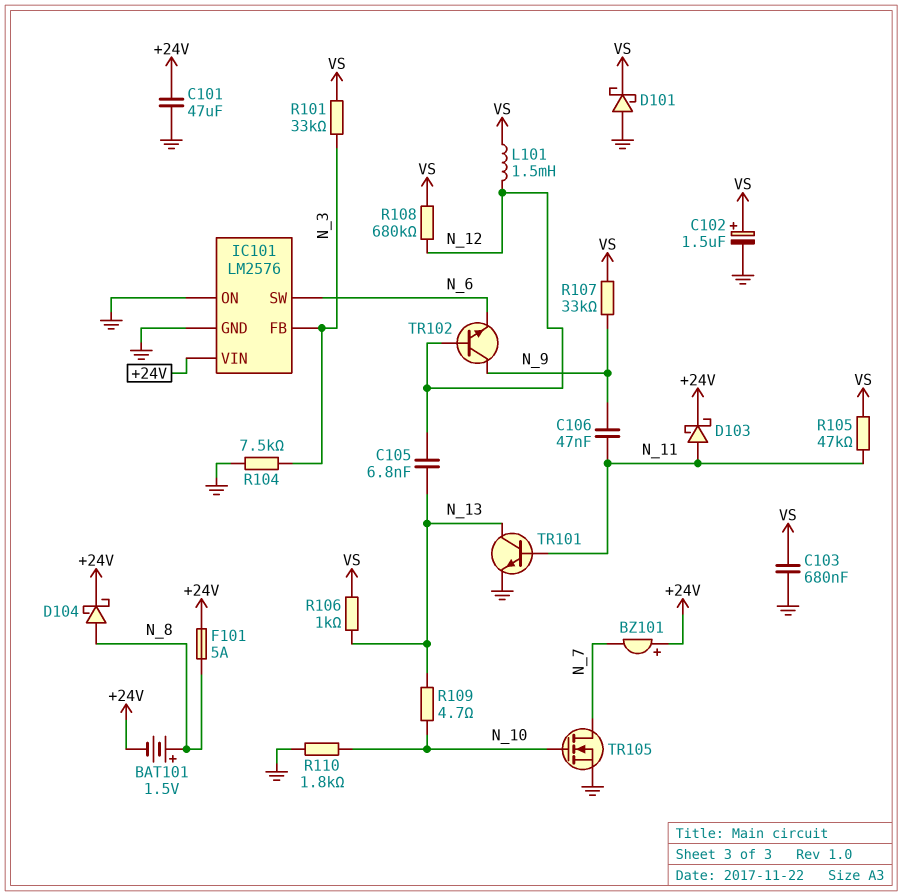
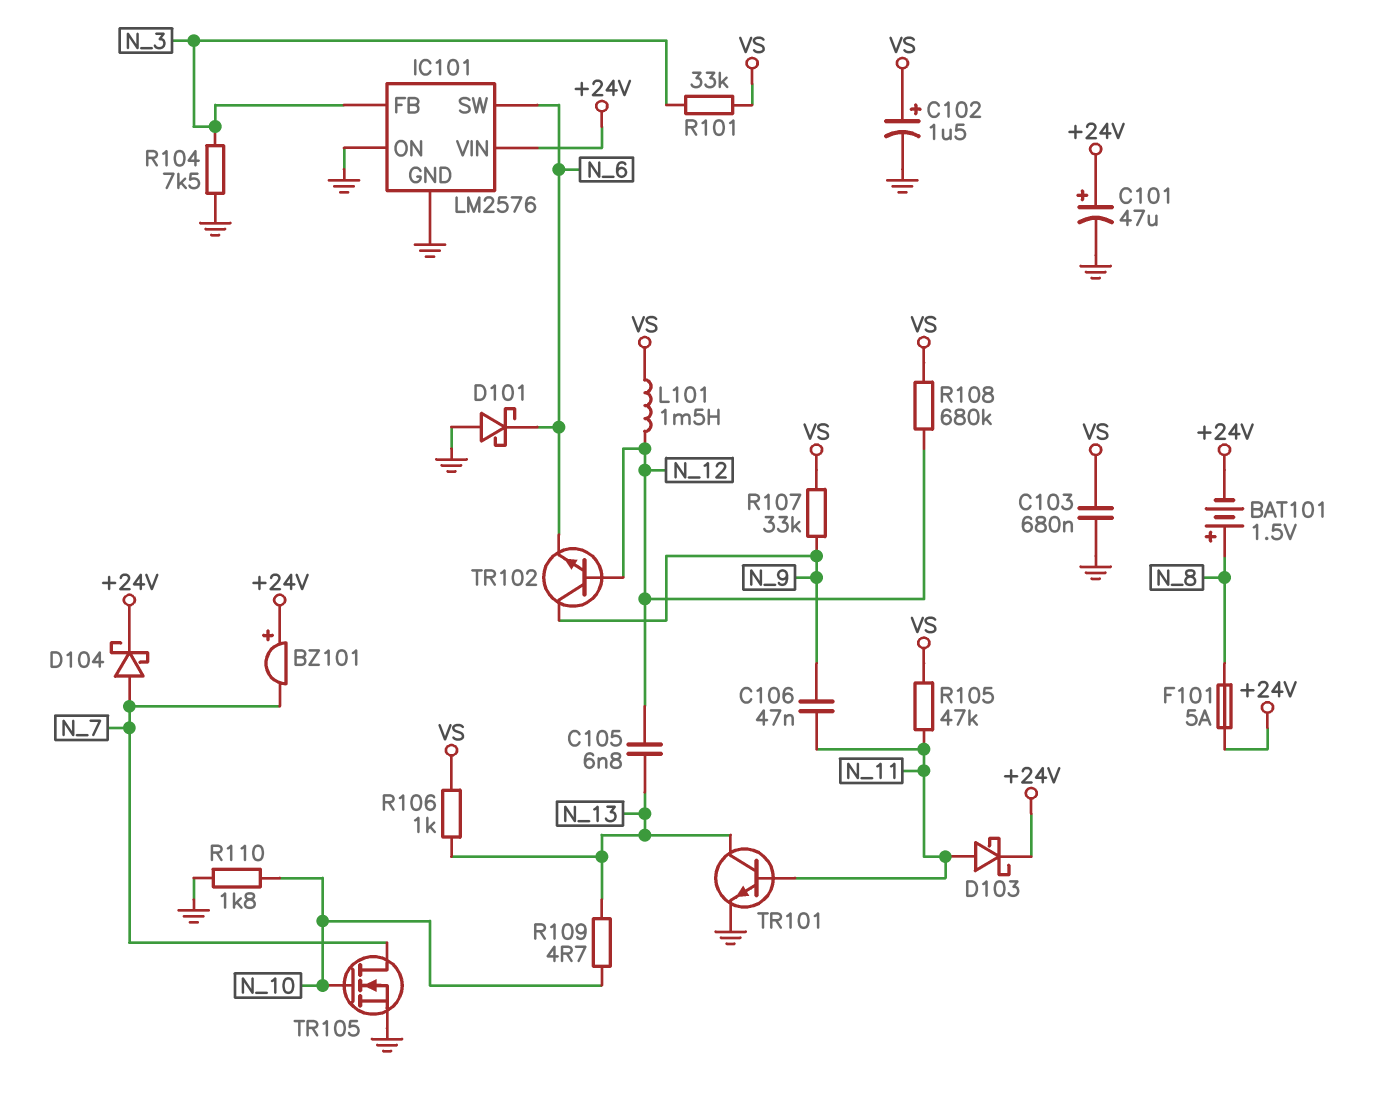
C101: 47uF (+24V, GND) -> 47uF (plus +24V, minus GND)
D101: schottky (A GND, K VS) -> schottky (A GND, K N_6)
D104: schottky (A N_8, K +24V) -> schottky (A N_7, K +24V)

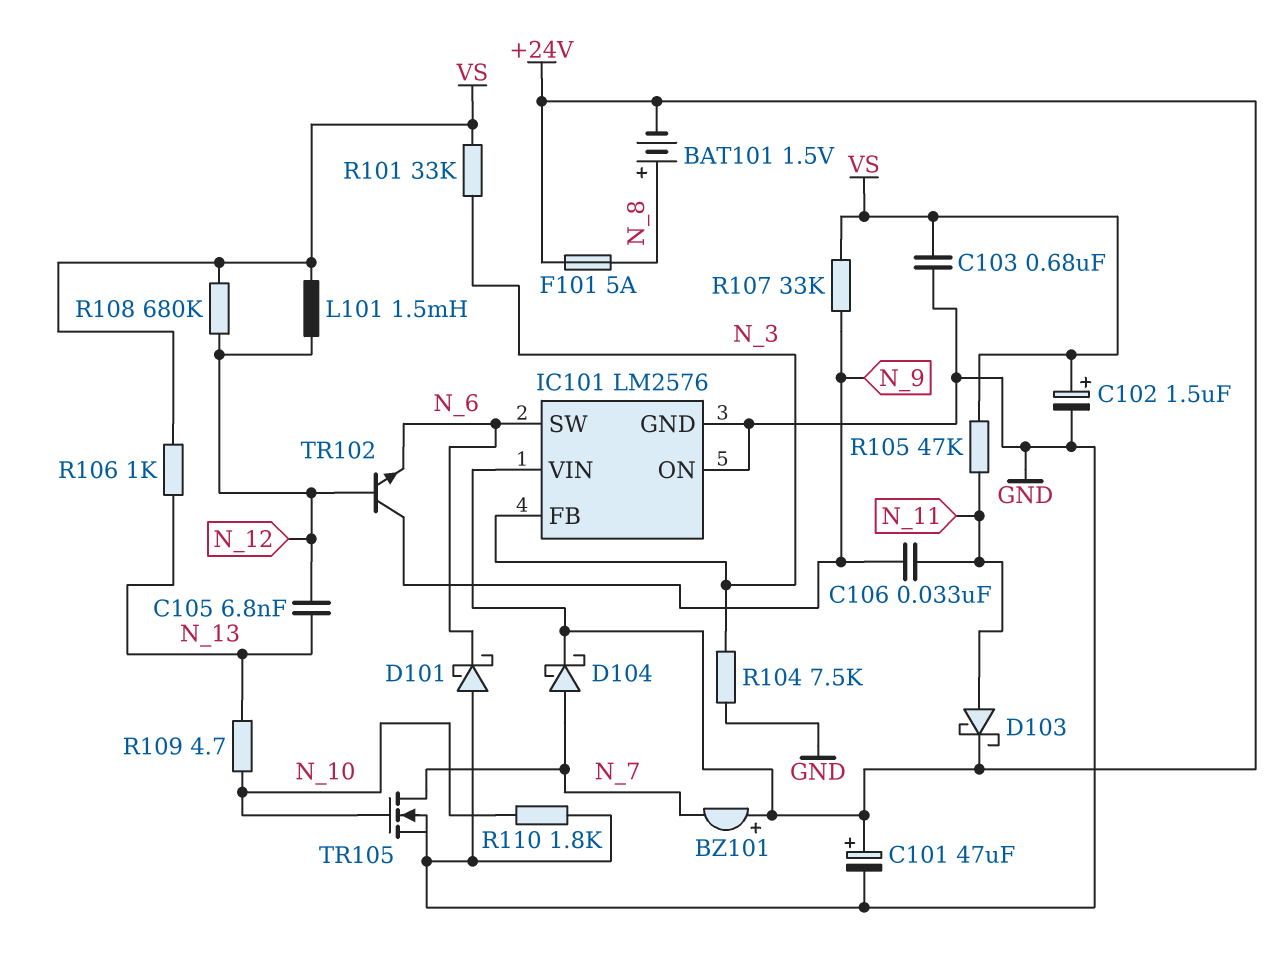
C106: 47nF (N_9, N_11) -> 33nF (N_9, N_11)
TR101: NPN (B N_11, C N_13, E GND) -> none

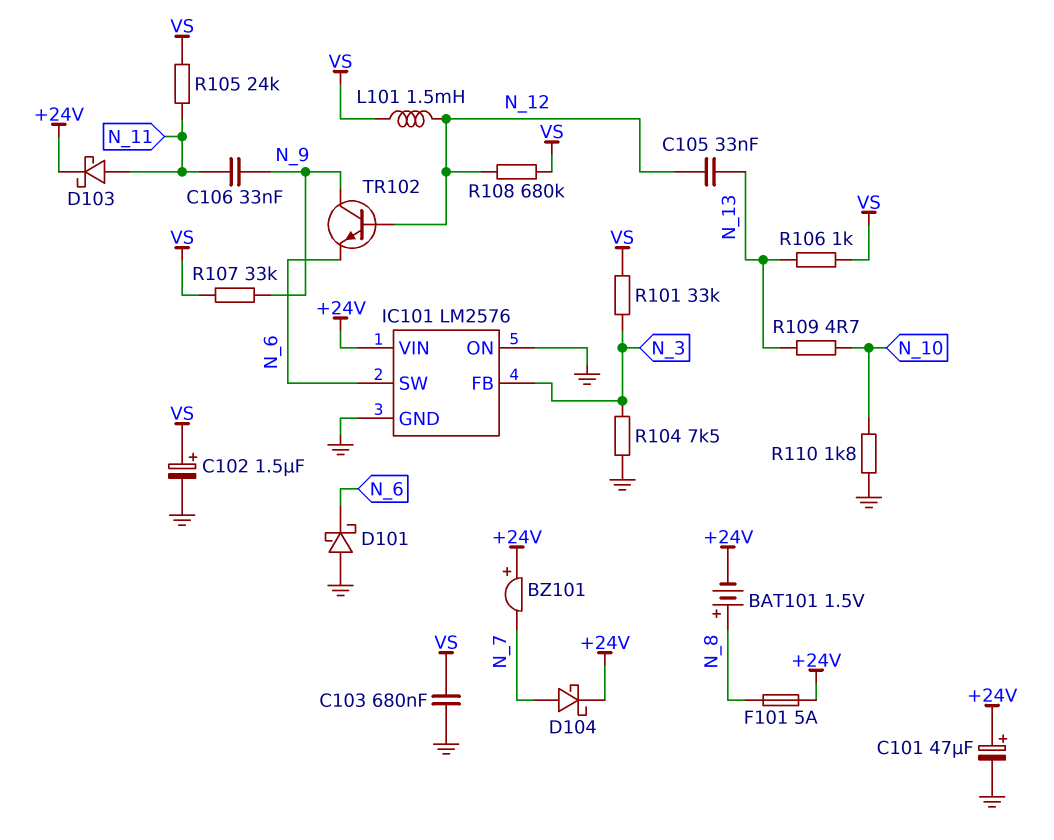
C105: 6.8nF (N_12, N_13) -> 33nF (N_12, N_13)
R105: 47k (N_11, VS) -> 24k (N_11, VS)
TR105: NMOS (G N_10, D N_7, S GND) -> none

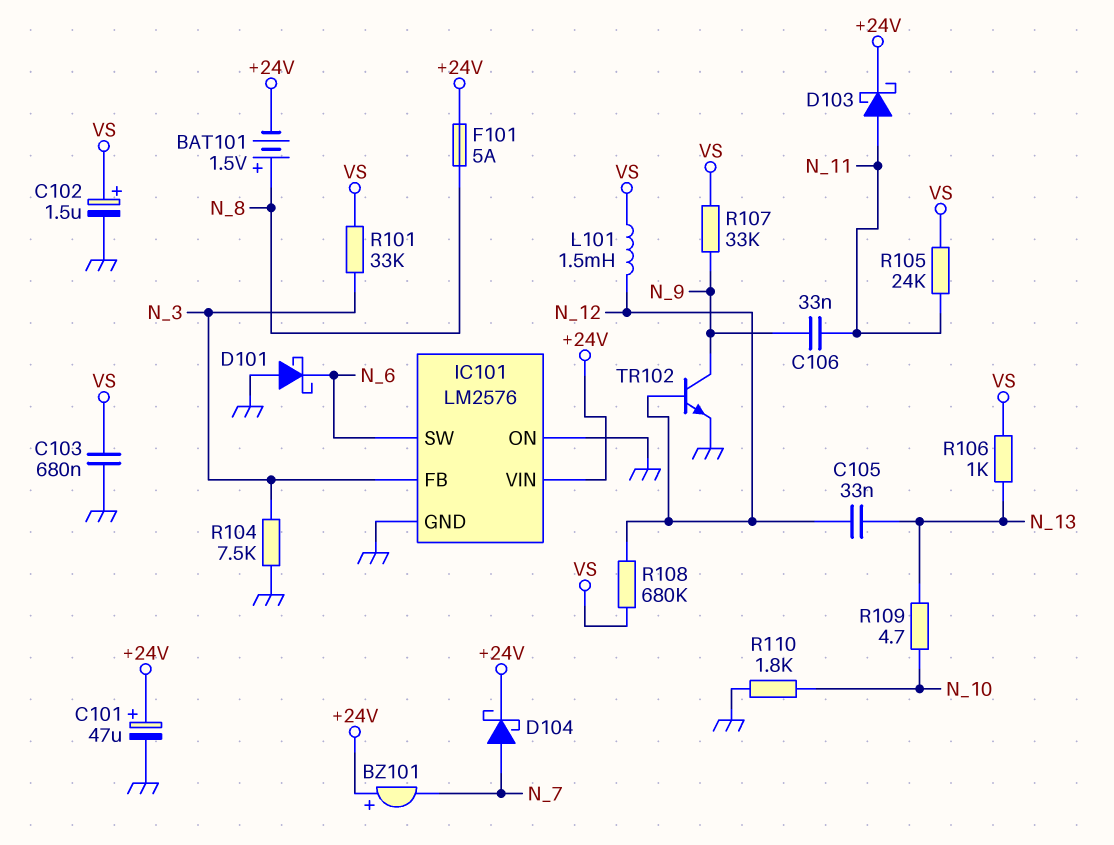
TR102: NPN (B N_12, C N_9, E N_6) -> NPN (B N_12, C N_9, E GND)

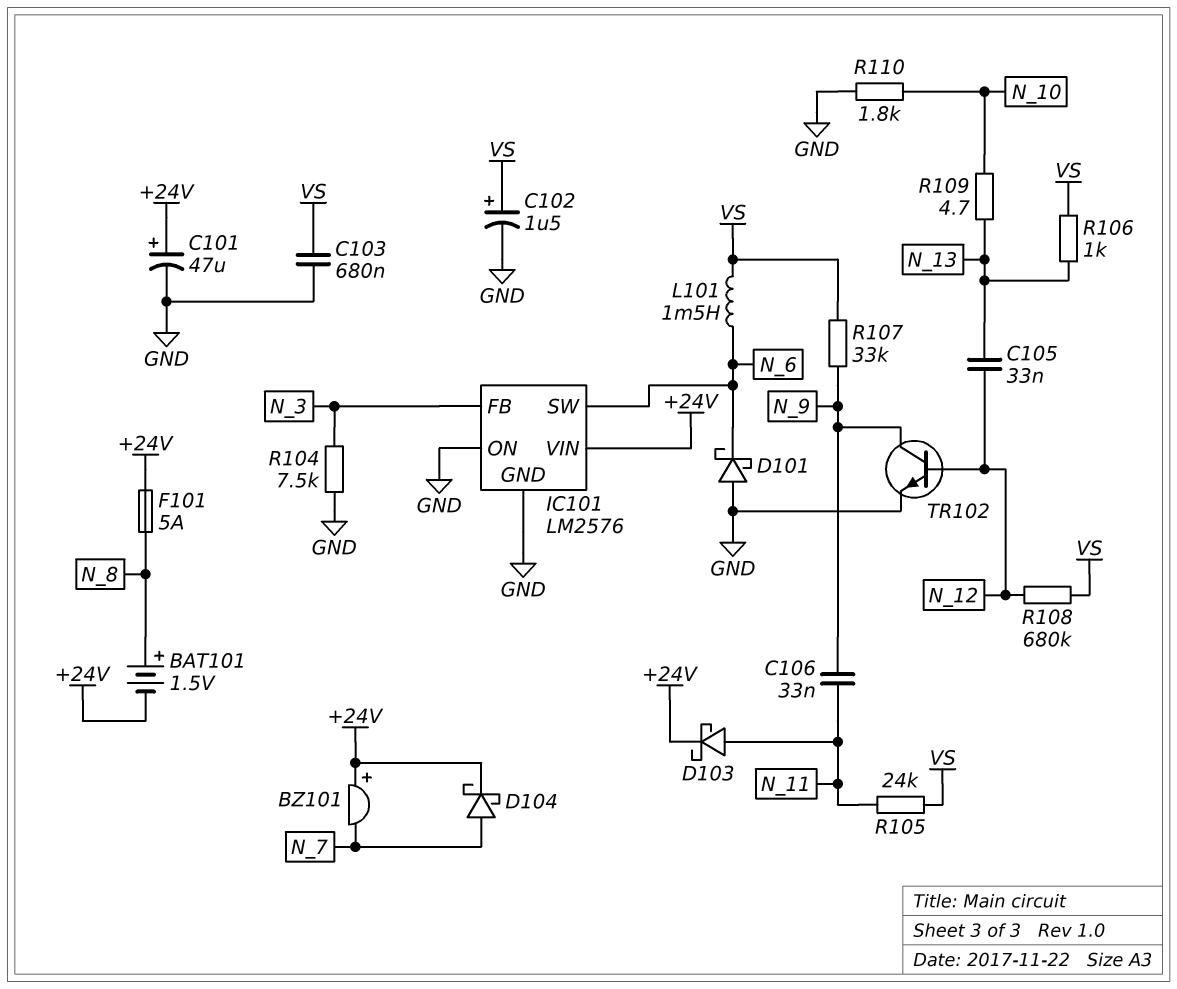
L101: 1.5mH (N_12, VS) -> 1.5mH (N_6, VS)
R101: 33k (N_3, VS) -> none

